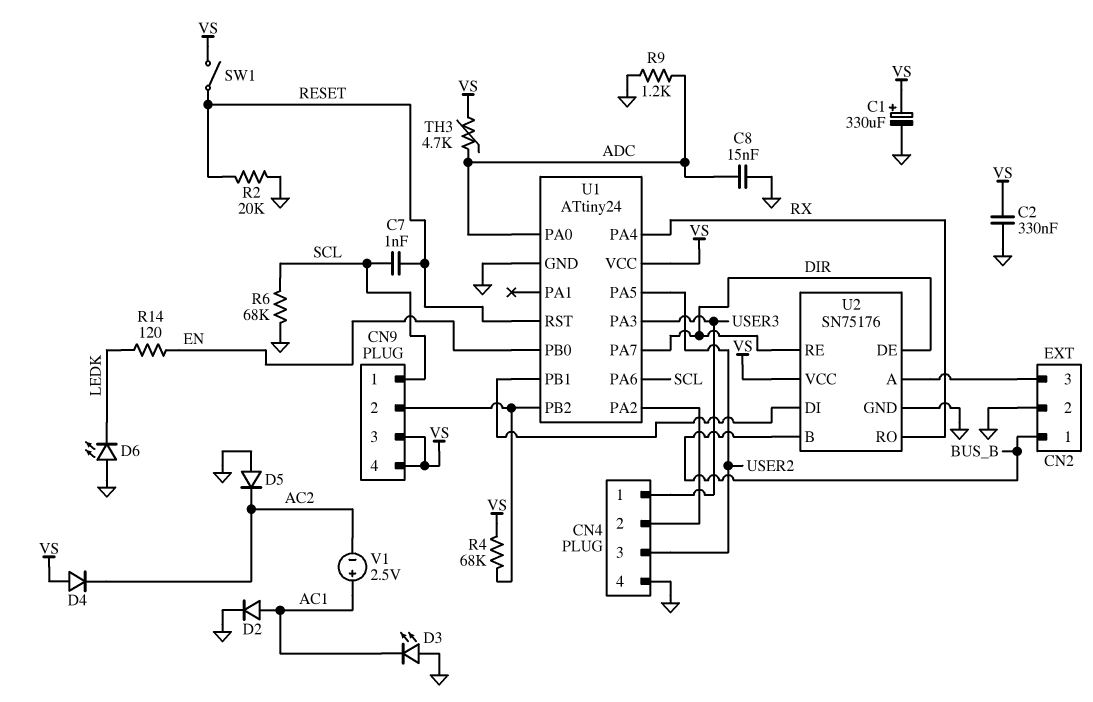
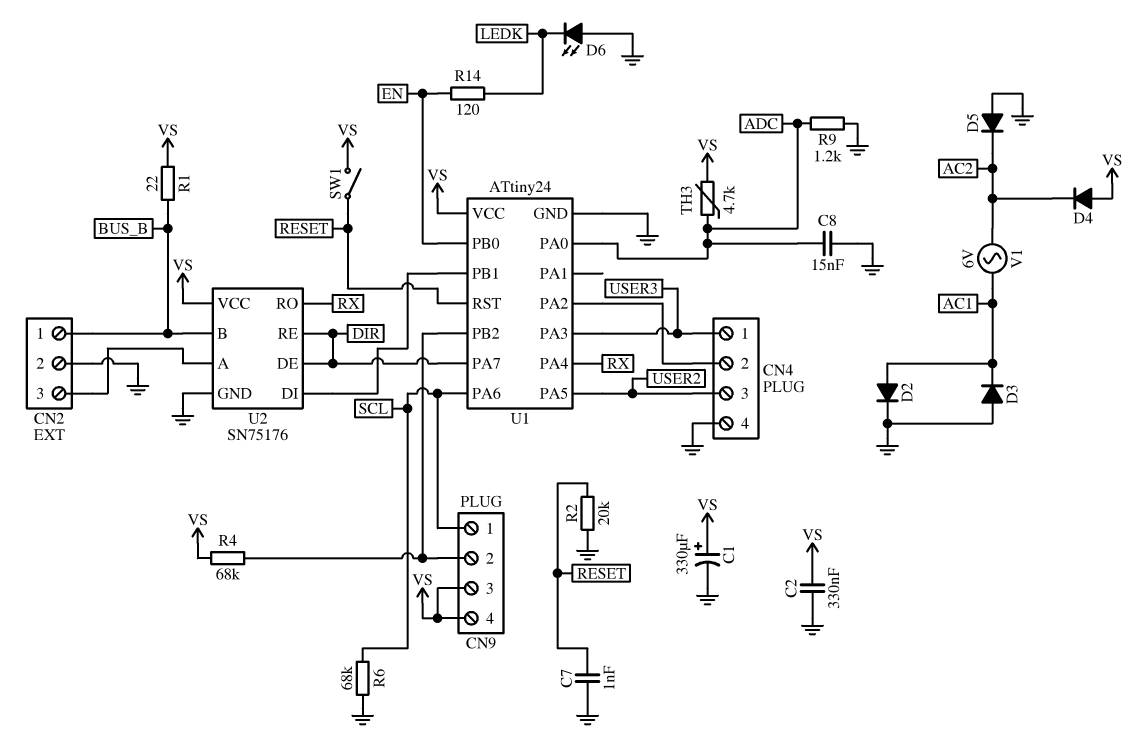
C7: 1nF (RESET, SCL) -> 1nF (GND, RESET)
D3: LED (A GND, K AC1) -> diode (A GND, K AC1)
R1: none -> 22 (BUS_B, VS)
V1: 2.5V (plus AC1, minus AC2) -> AC 6V (AC1, AC2)

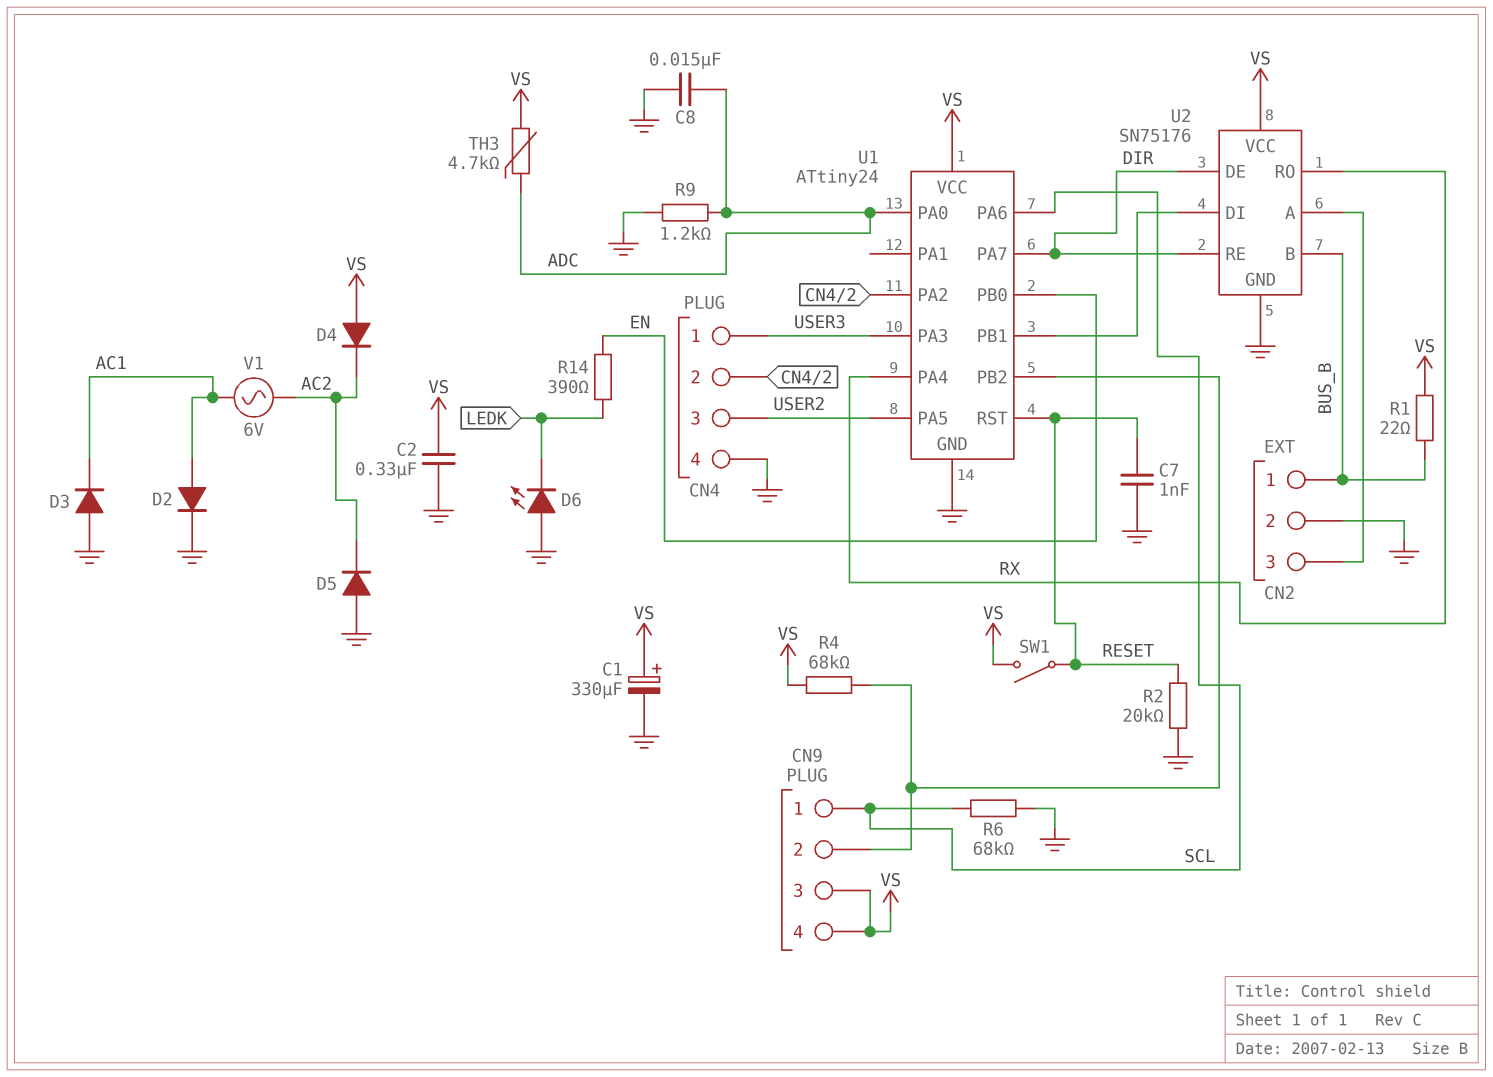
R14: 120 (EN, LEDK) -> 390 (EN, LEDK)

